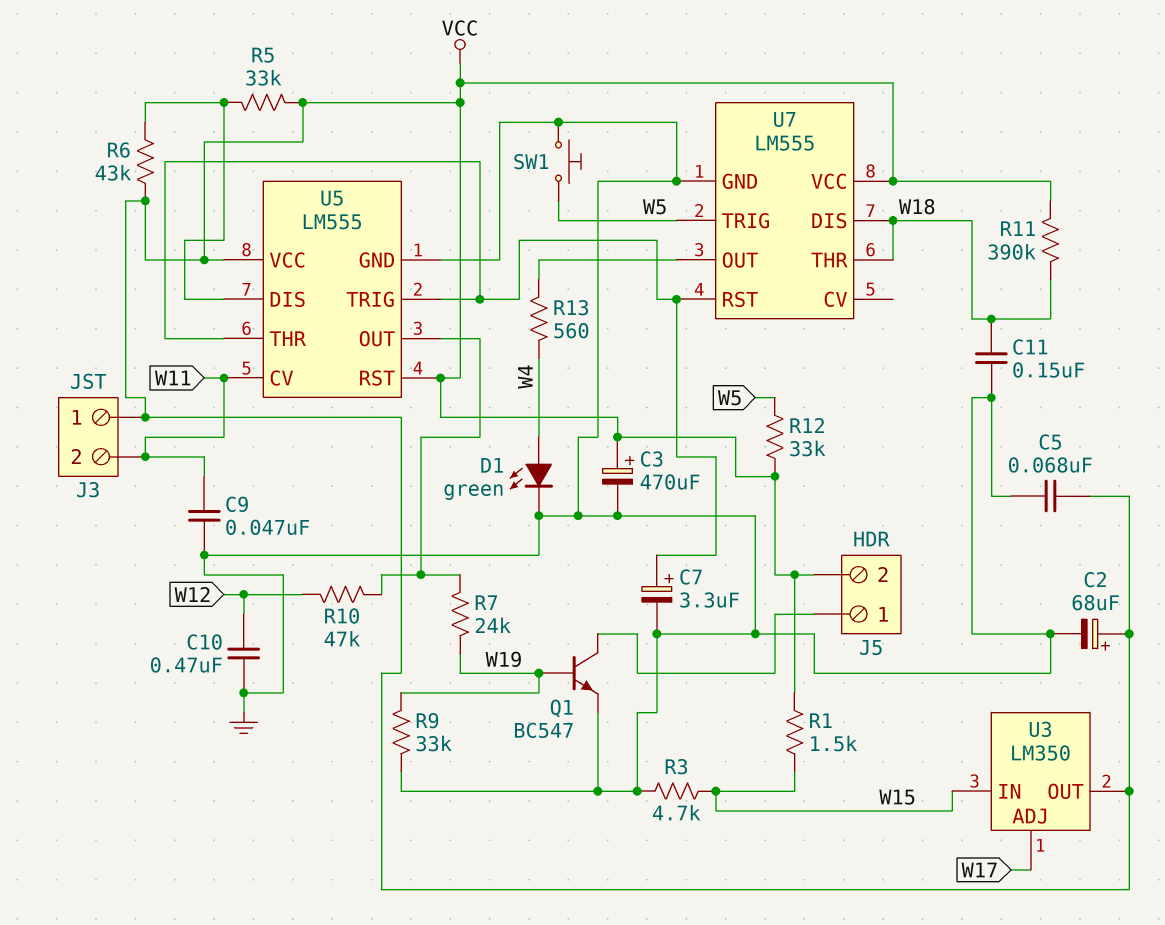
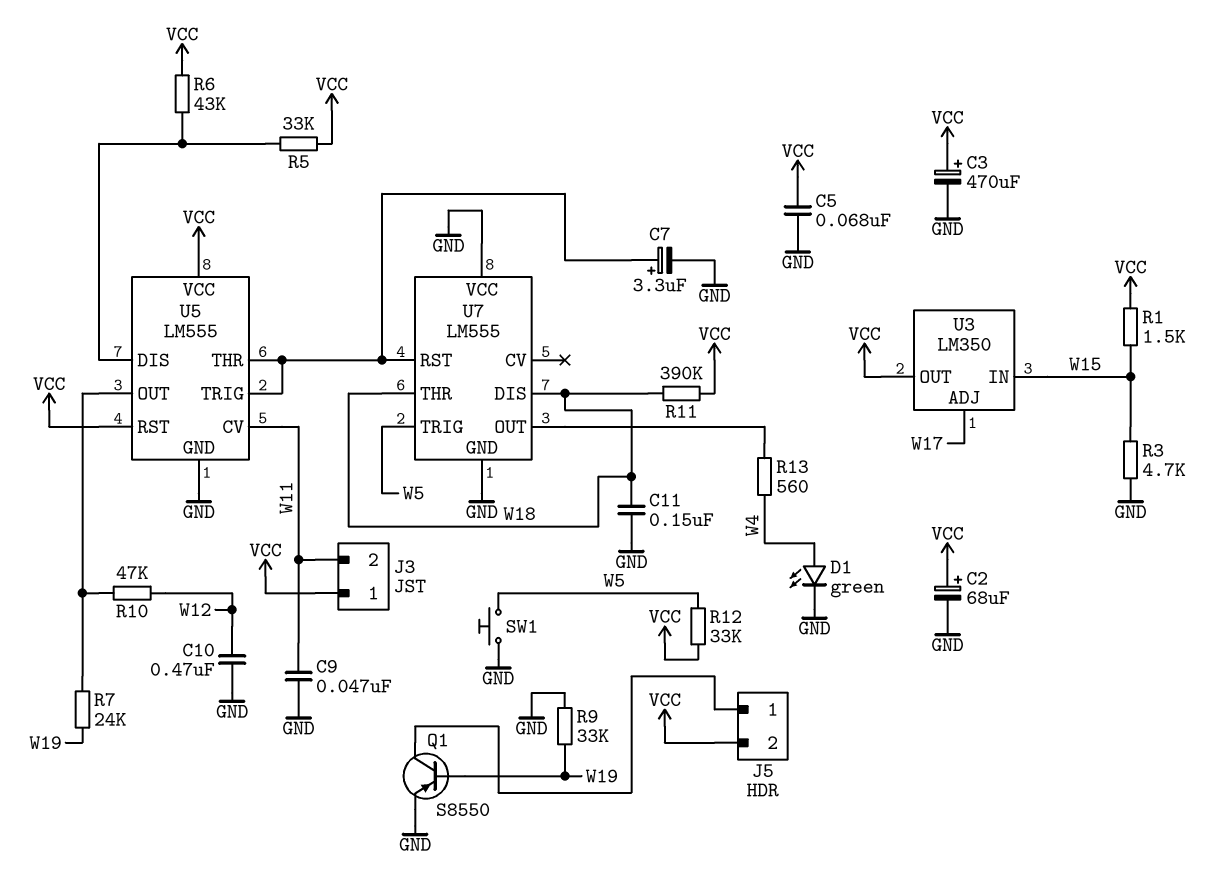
Q1: NPN BC547 (B W19, C J5/1, E GND) -> PNP S8550 (B W19, C J5/1, E GND)
U7 pin VCC: VCC -> GND

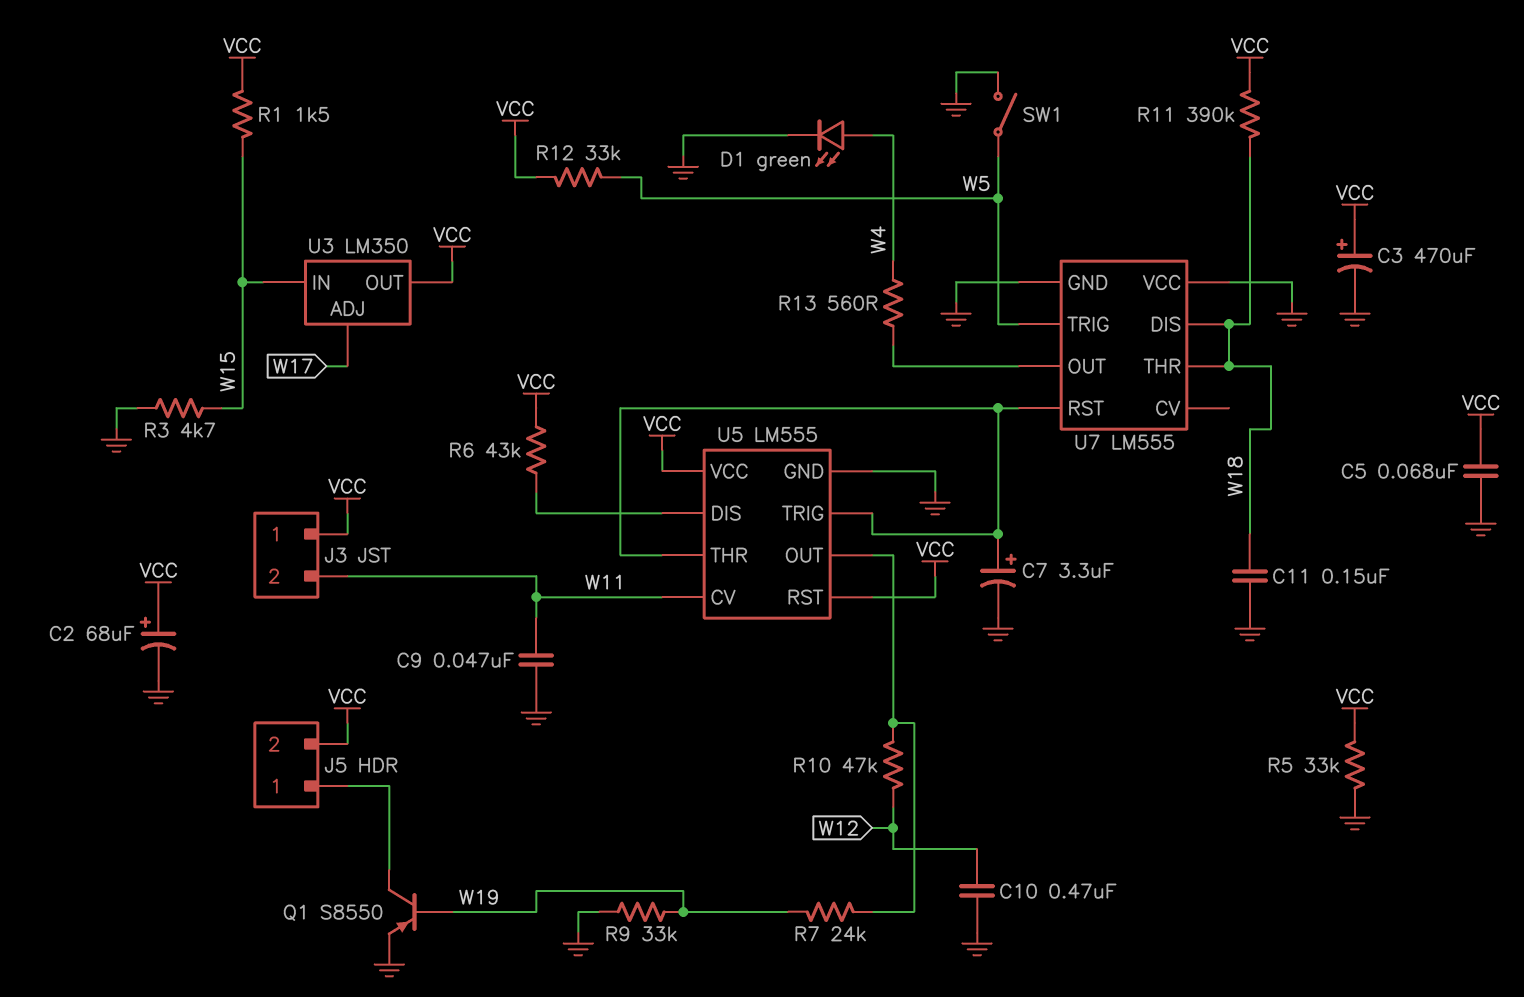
R5: 33k (U5/DIS, VCC) -> 33k (GND, VCC)
SW1: button (GND, W5) -> switch (GND, W5)

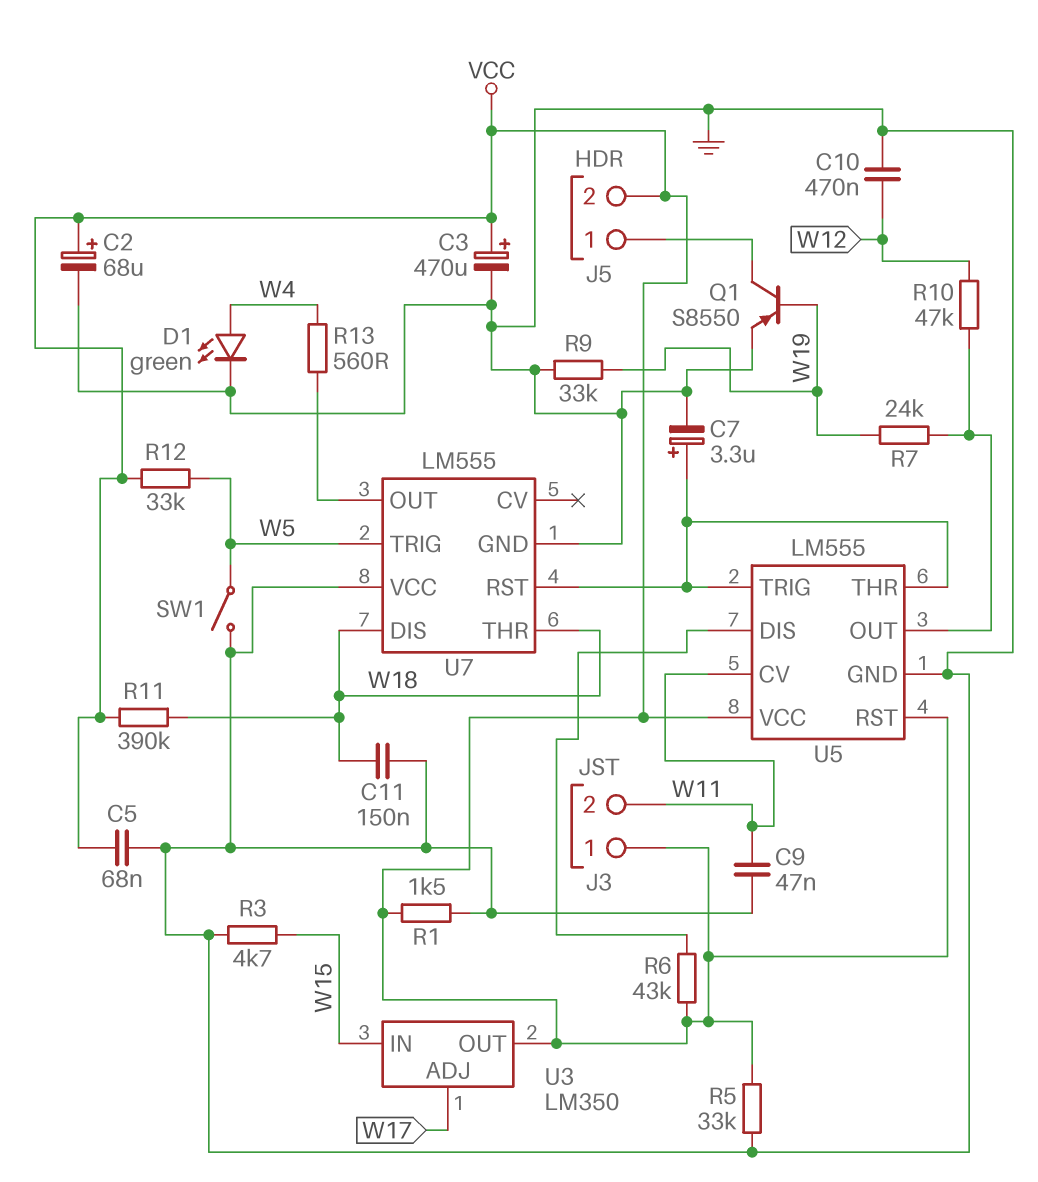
R1: 1.5k (VCC, W15) -> 1.5k (GND, VCC)

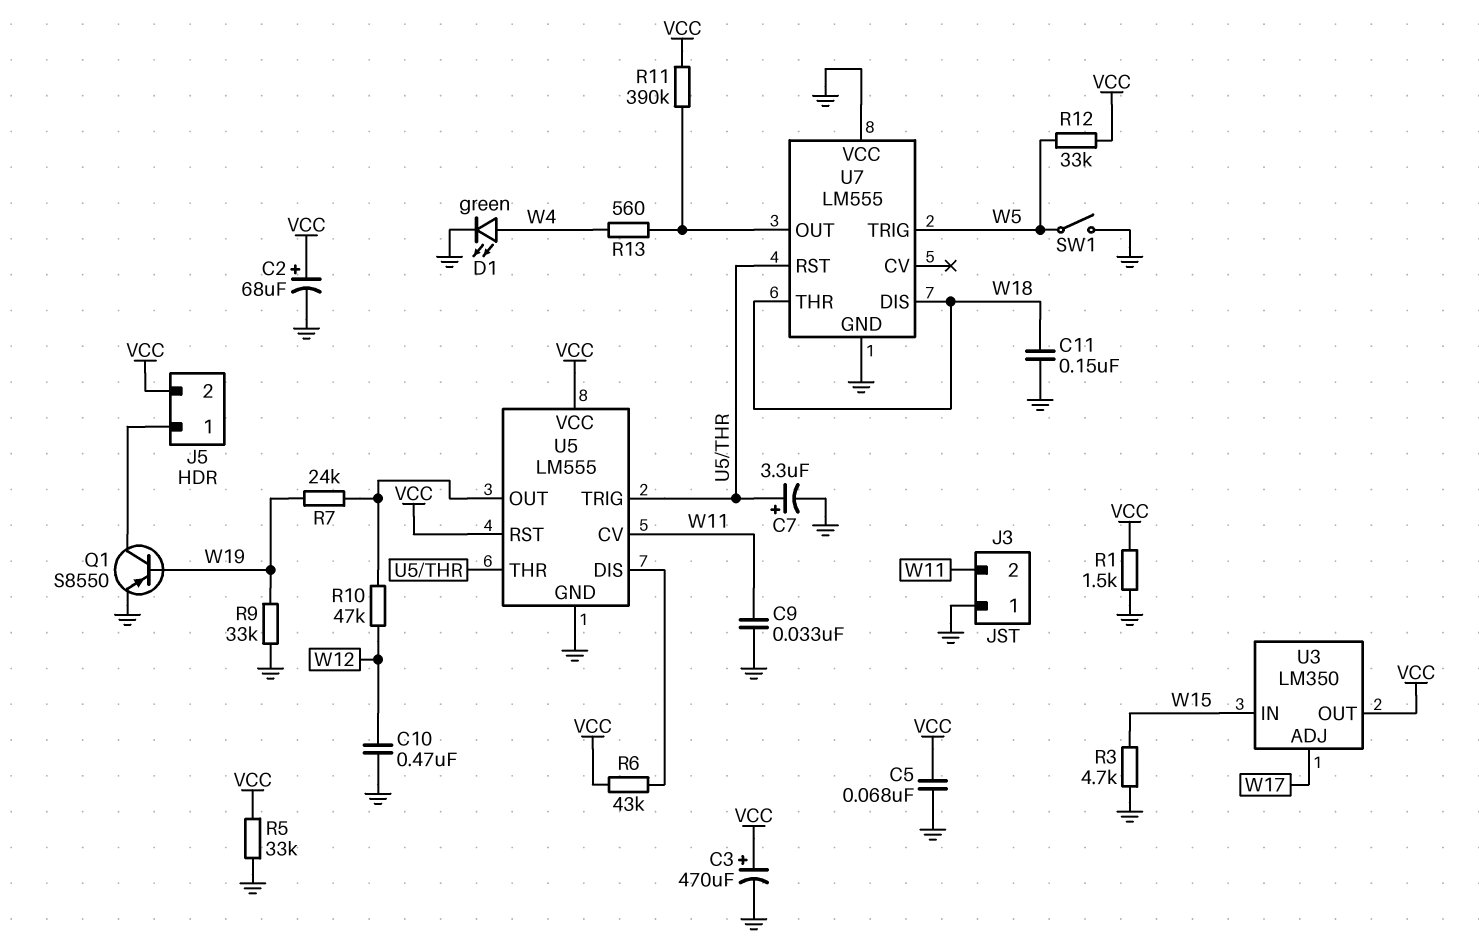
C9: 47nF (GND, W11) -> 33nF (GND, W11)
J3 pin 1: VCC -> GND
R11: 390k (VCC, W18) -> 390k (U7/OUT, VCC)

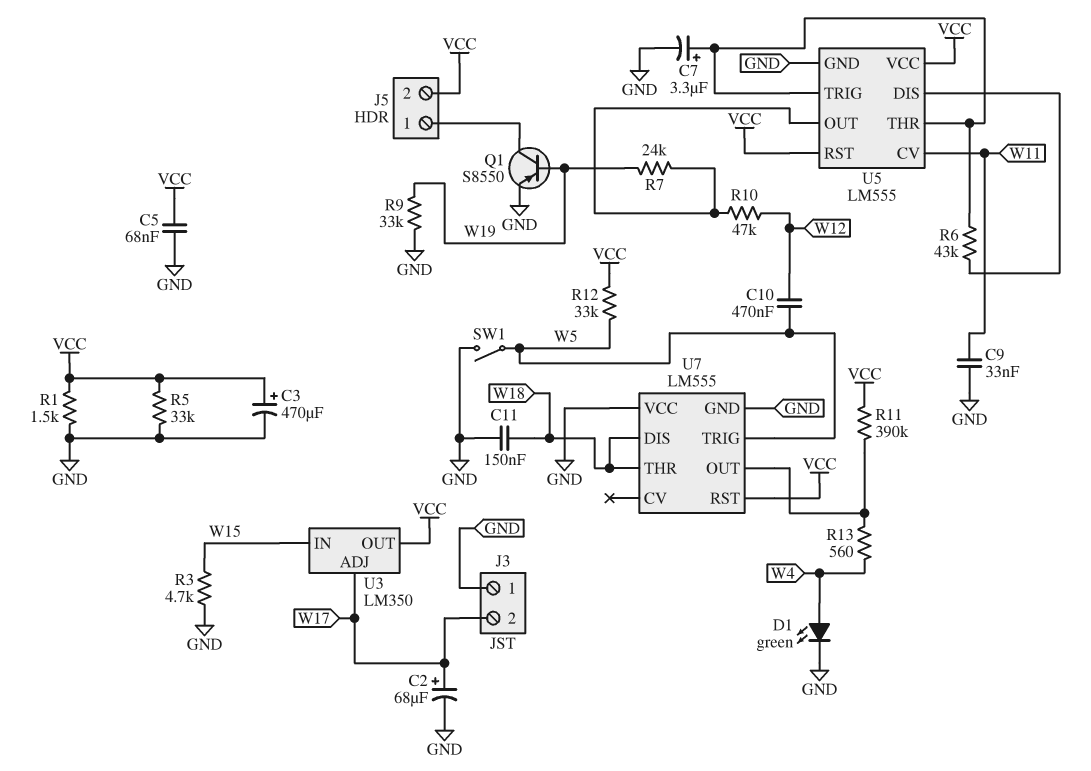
C2: 68uF (plus VCC, minus GND) -> 68uF (plus W17, minus GND)
C10: 470nF (GND, W12) -> 470nF (W5, W12)
J3 pin 2: W11 -> W17
R6: 43k (U5/DIS, VCC) -> 43k (U5/DIS, U5/THR)
U7 pin RST: U5/THR -> VCC

